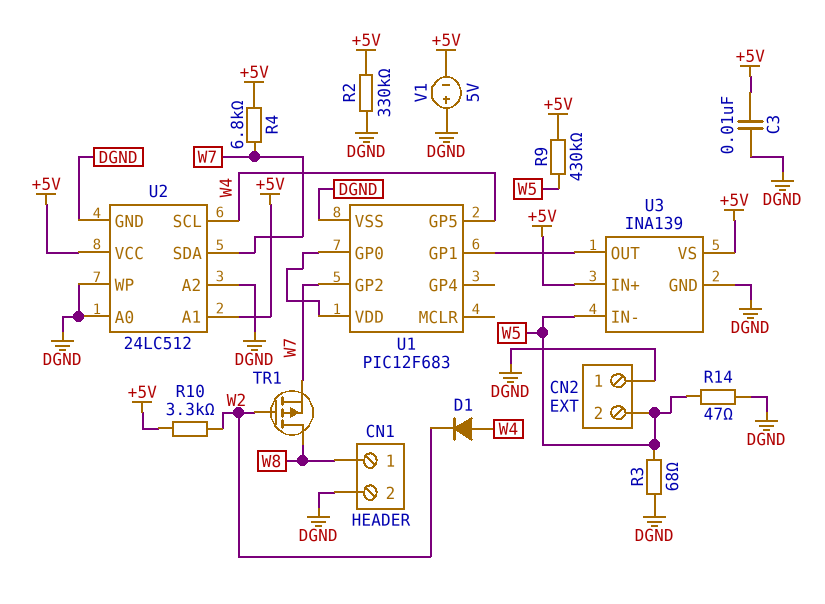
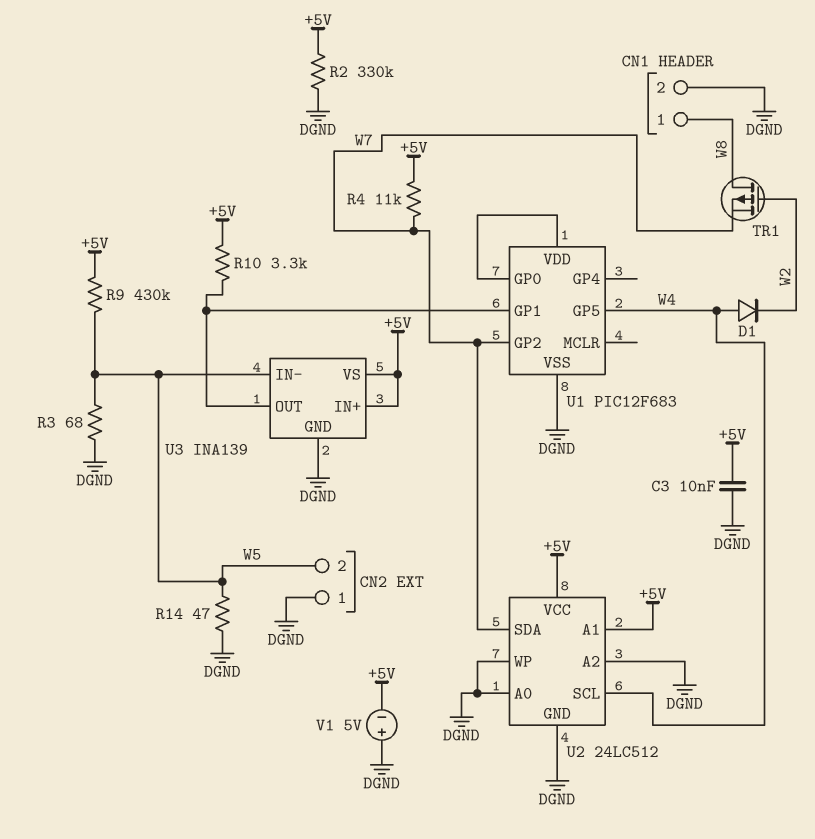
R4: 6.8k (+5V, W7) -> 11k (+5V, W7)
R10: 3.3k (+5V, W2) -> 3.3k (+5V, U1/GP1)

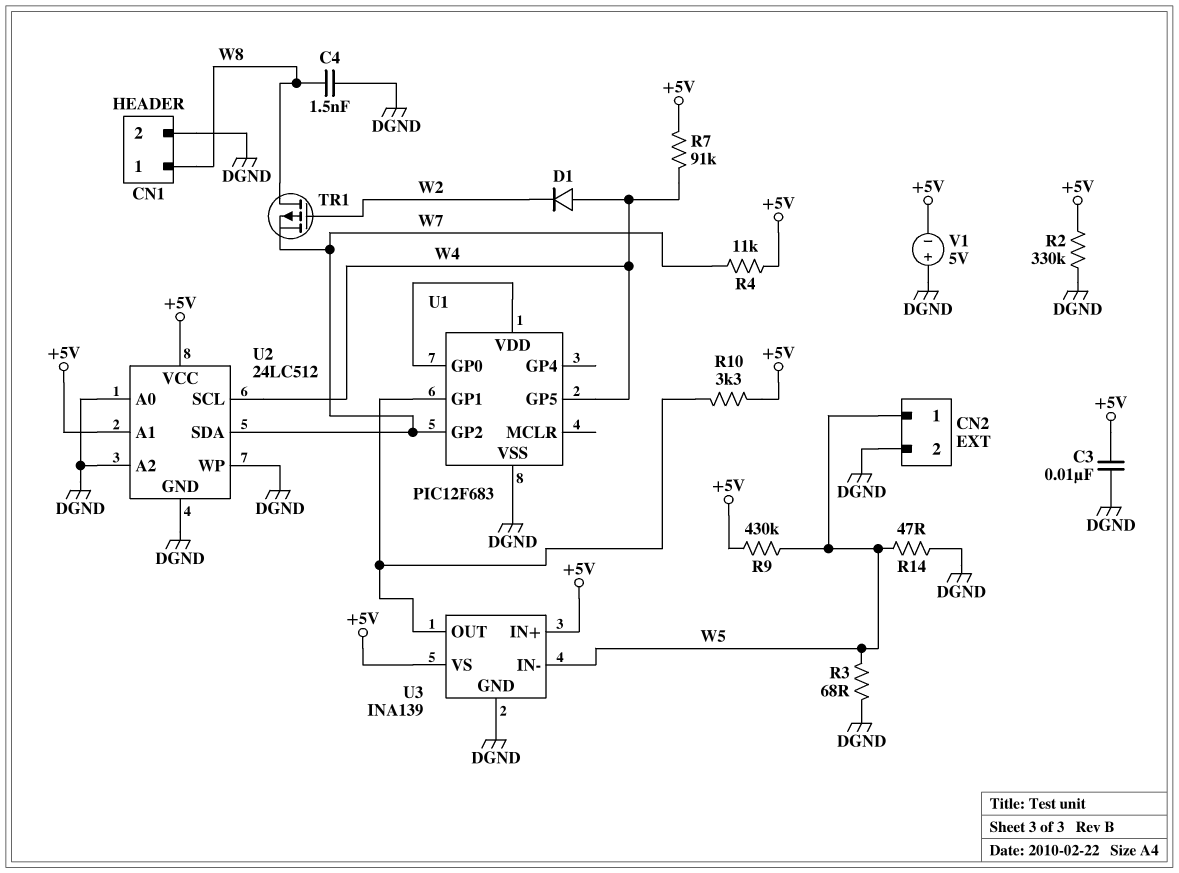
C4: none -> 1.5nF (DGND, W8)
CN2 pin 1: DGND -> W5
CN2 pin 2: W5 -> DGND
R7: none -> 91k (+5V, W4)

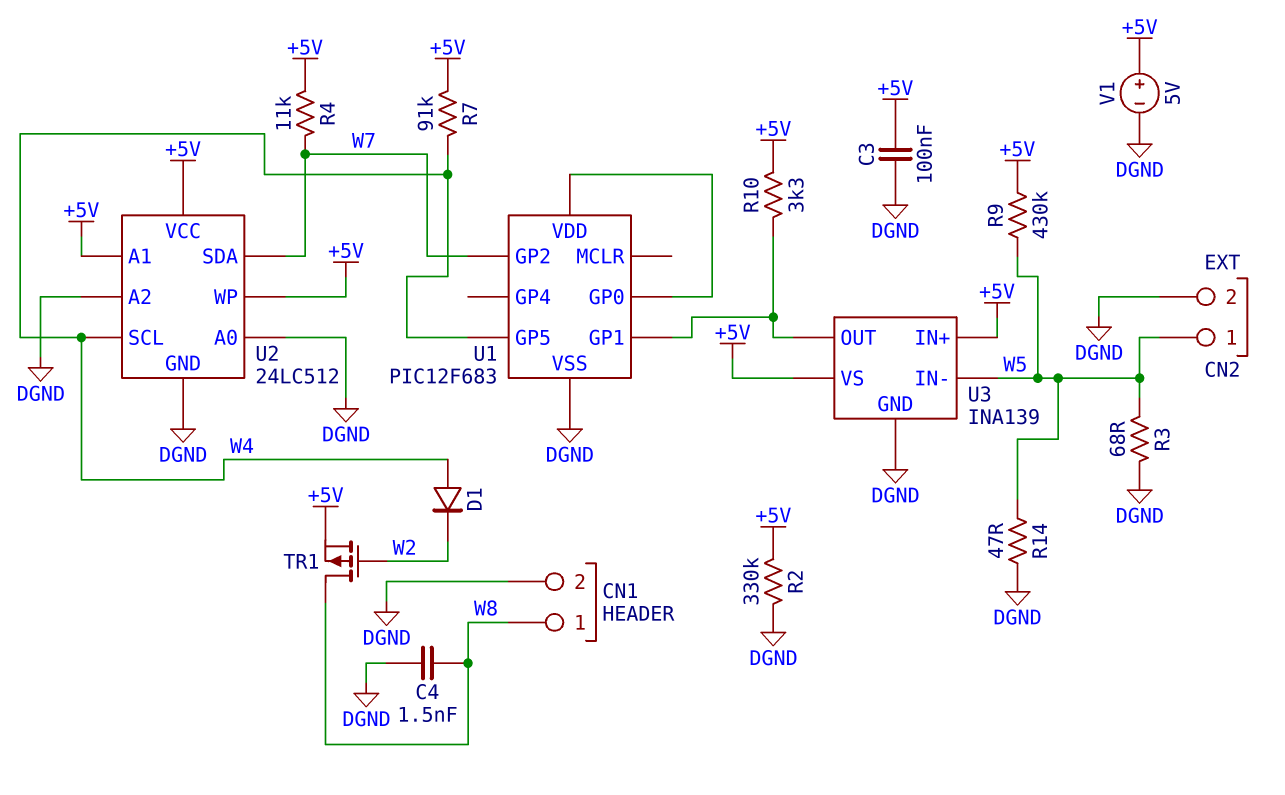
C3: 10nF (+5V, DGND) -> 100nF (+5V, DGND)
TR1: PMOS (G W2, D W8, S W7) -> PMOS (G W2, D W8, S +5V)
U2 pin WP: DGND -> +5V
V1: 5V (plus DGND, minus +5V) -> 5V (plus +5V, minus DGND)

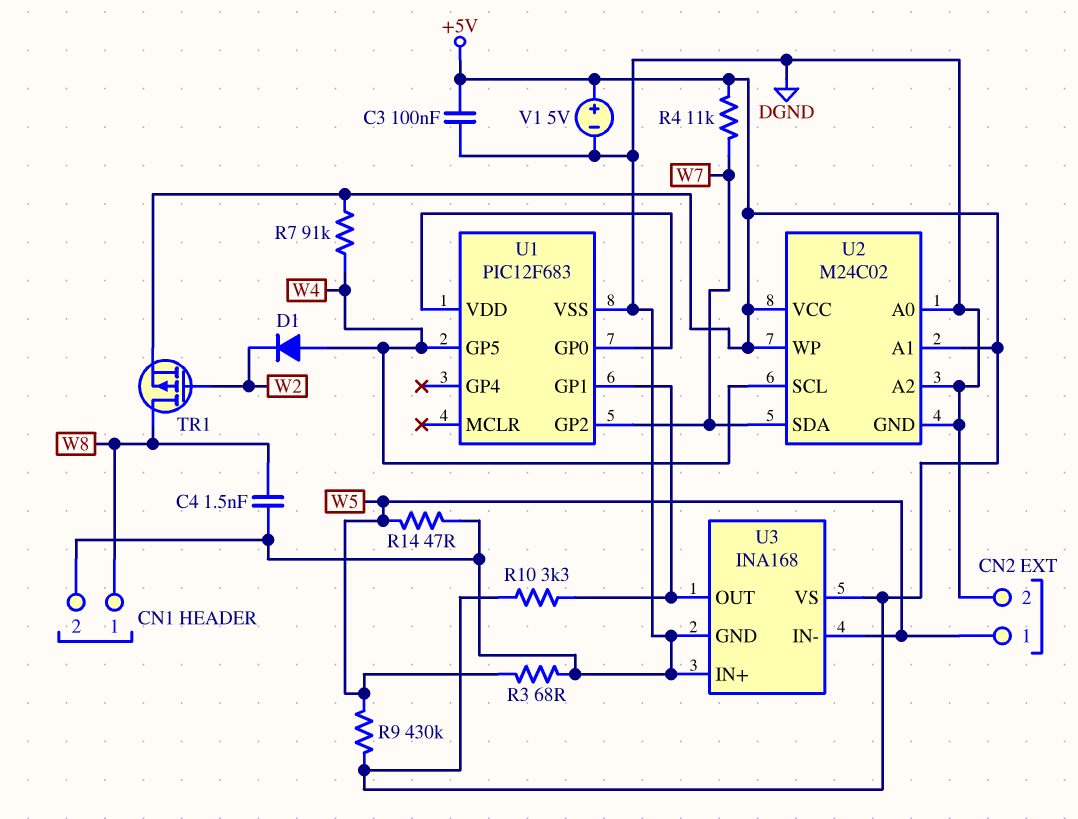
R2: 330k (+5V, DGND) -> none
U2: 24LC512 -> M24C02
U3: INA139 -> INA168
U3 pin IN+: +5V -> DGND

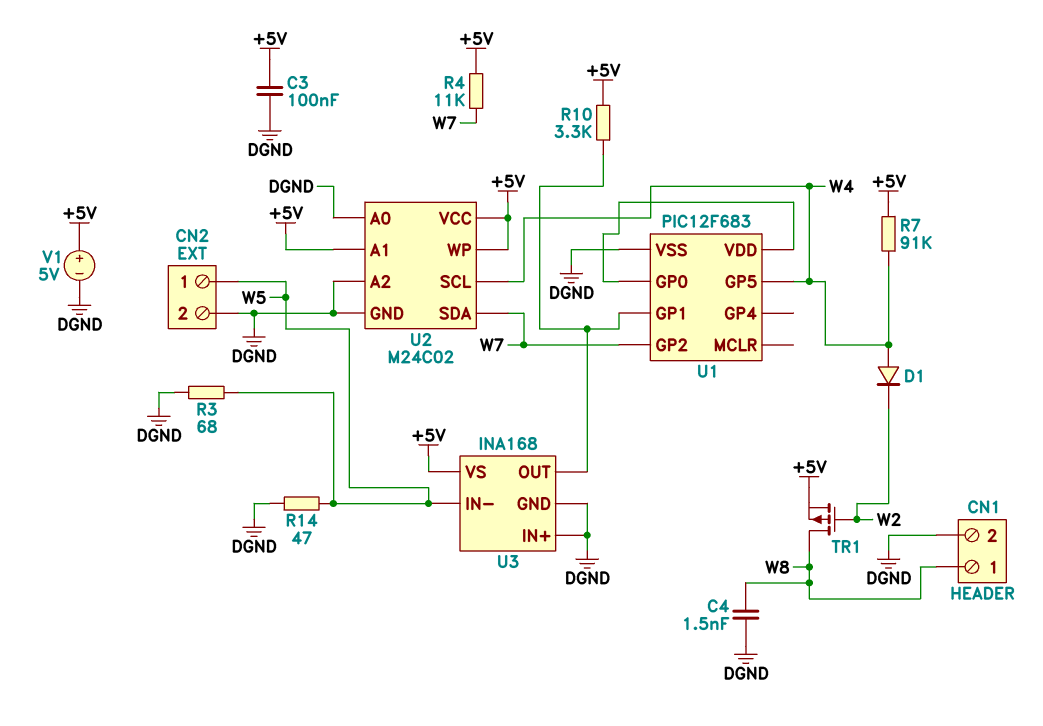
R9: 430k (+5V, W5) -> none

